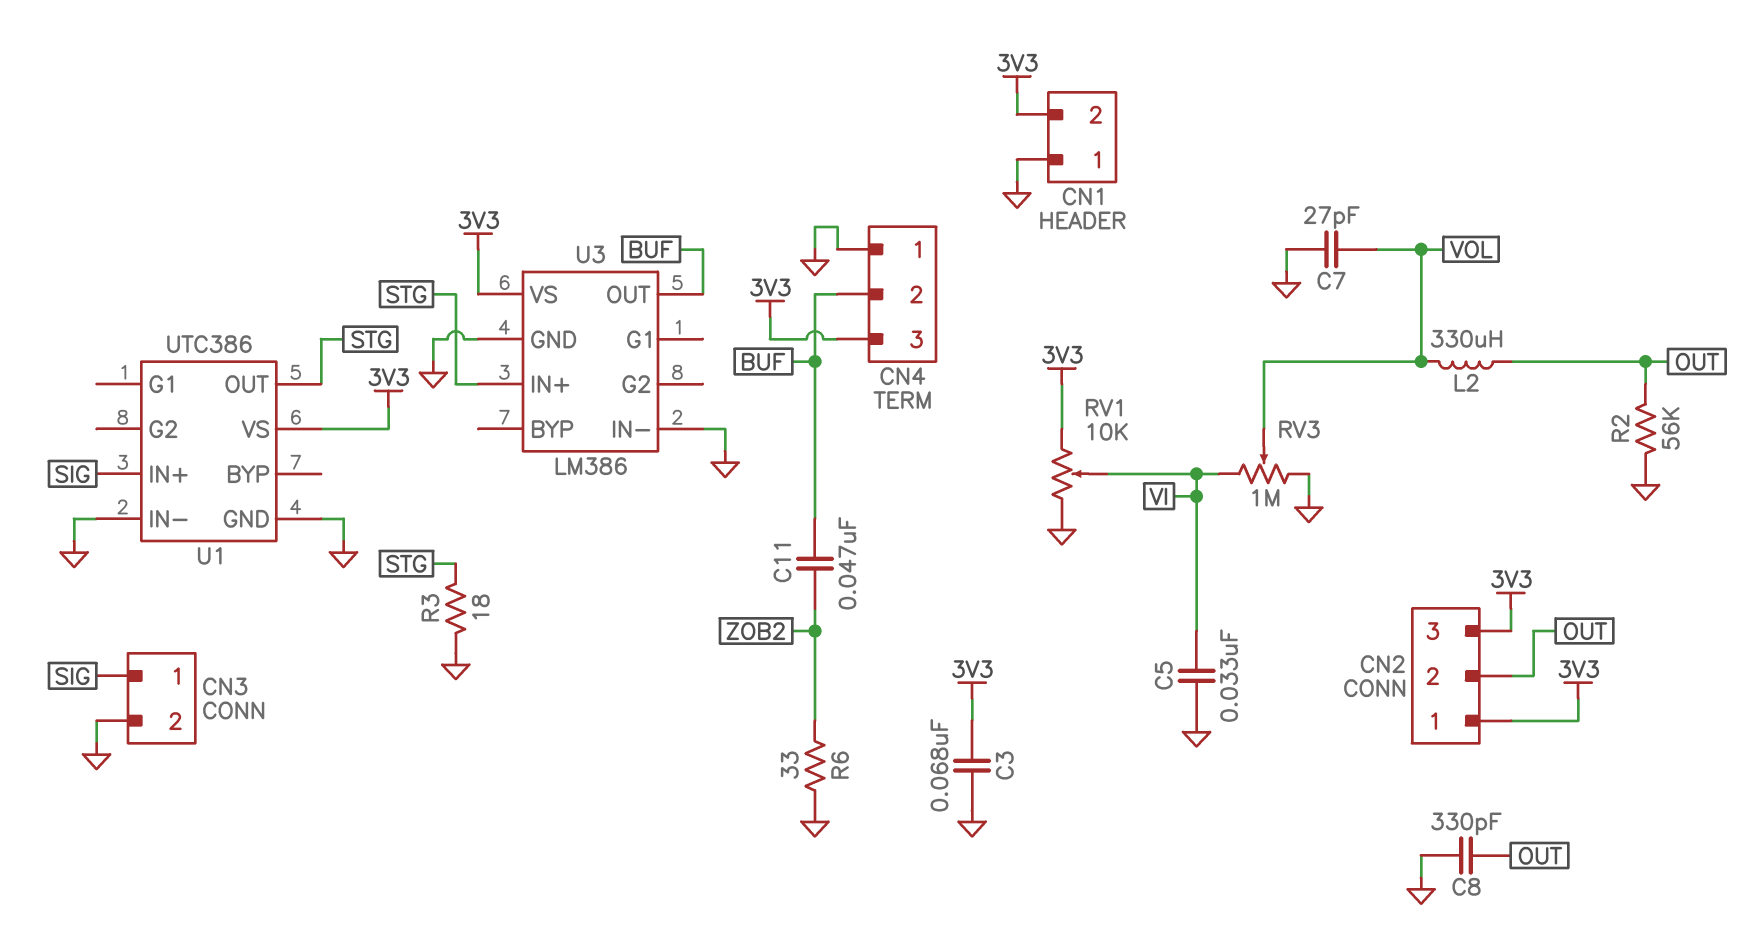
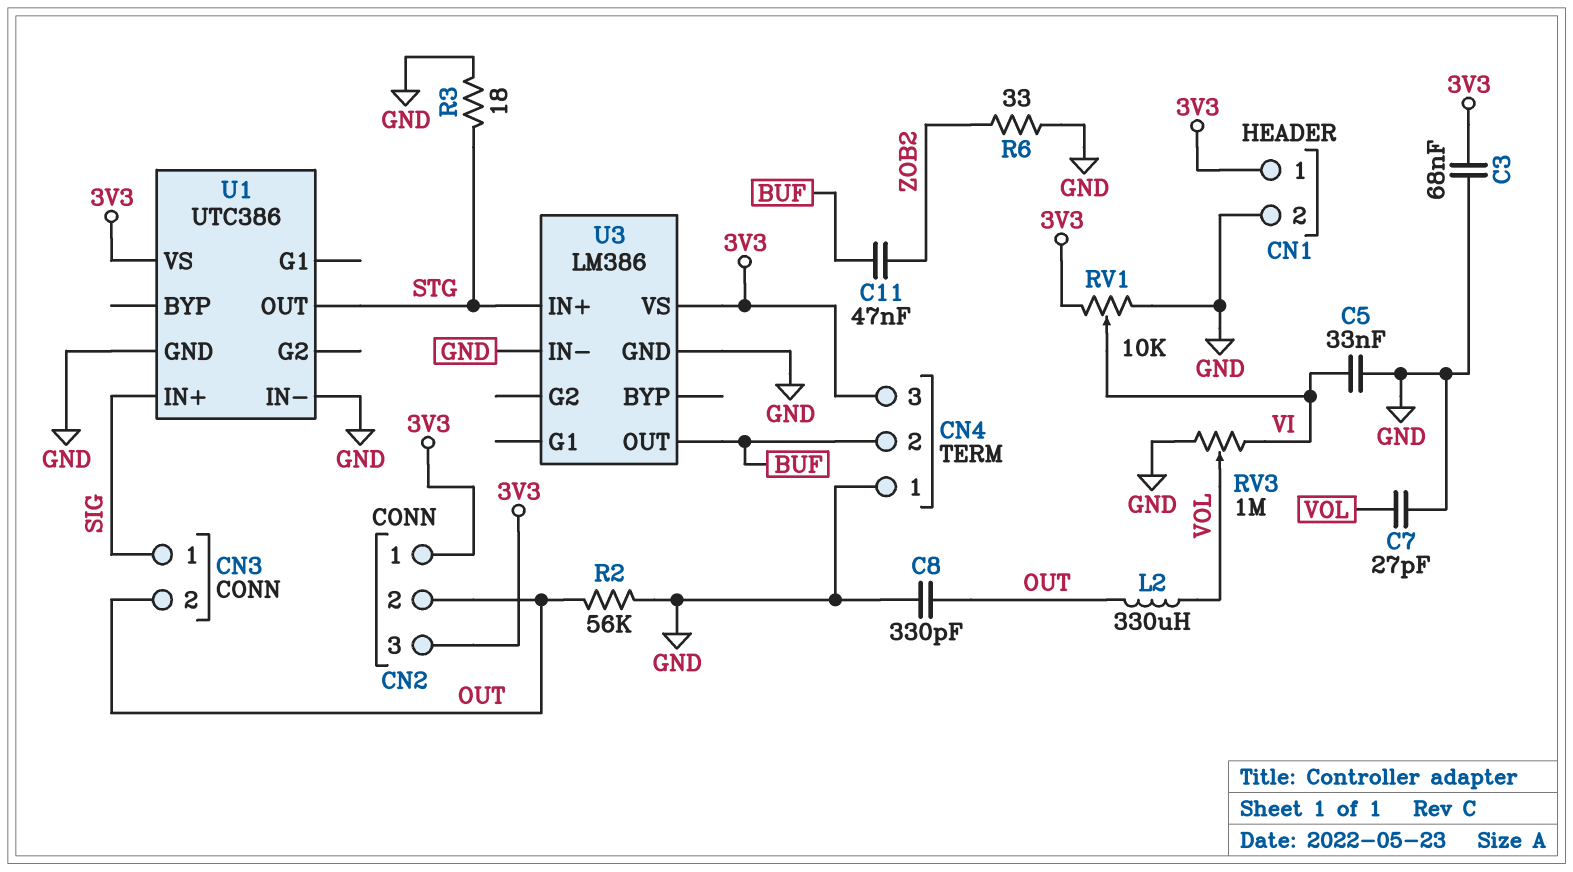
CN1 pin 1: GND -> 3V3
CN1 pin 2: 3V3 -> GND
CN3 pin 2: GND -> OUT

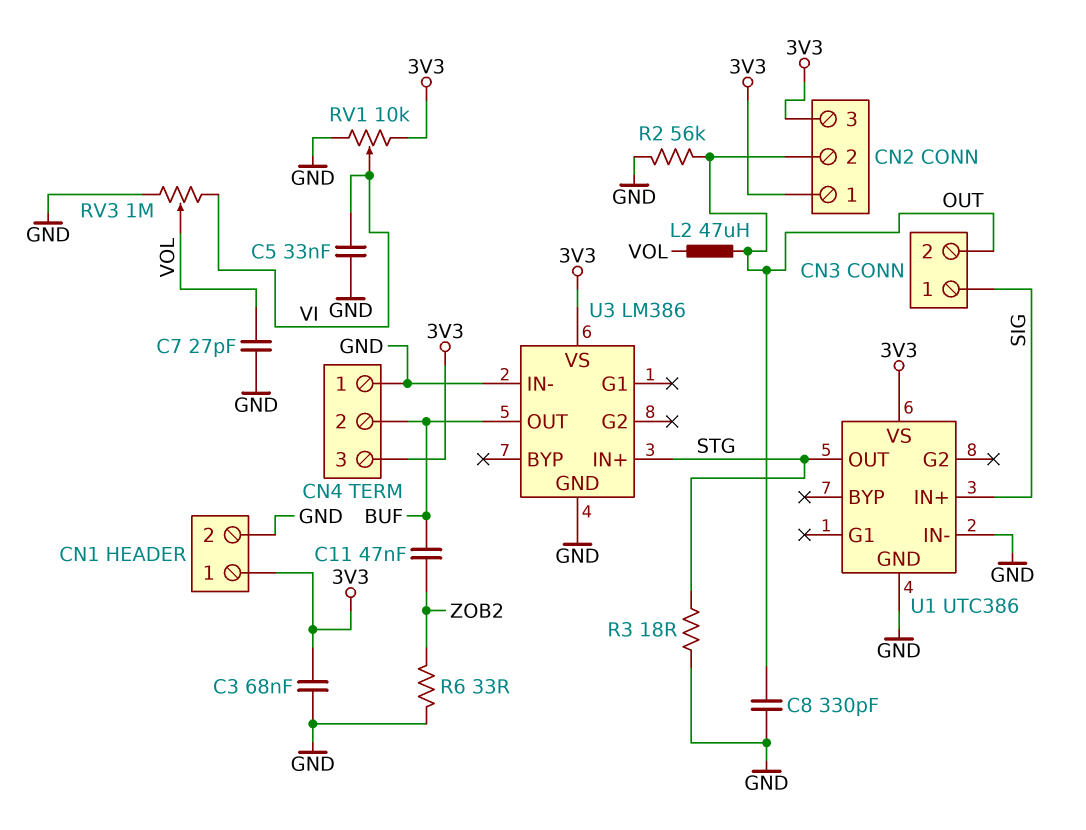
L2: 330uH (OUT, VOL) -> 47uH (OUT, VOL)

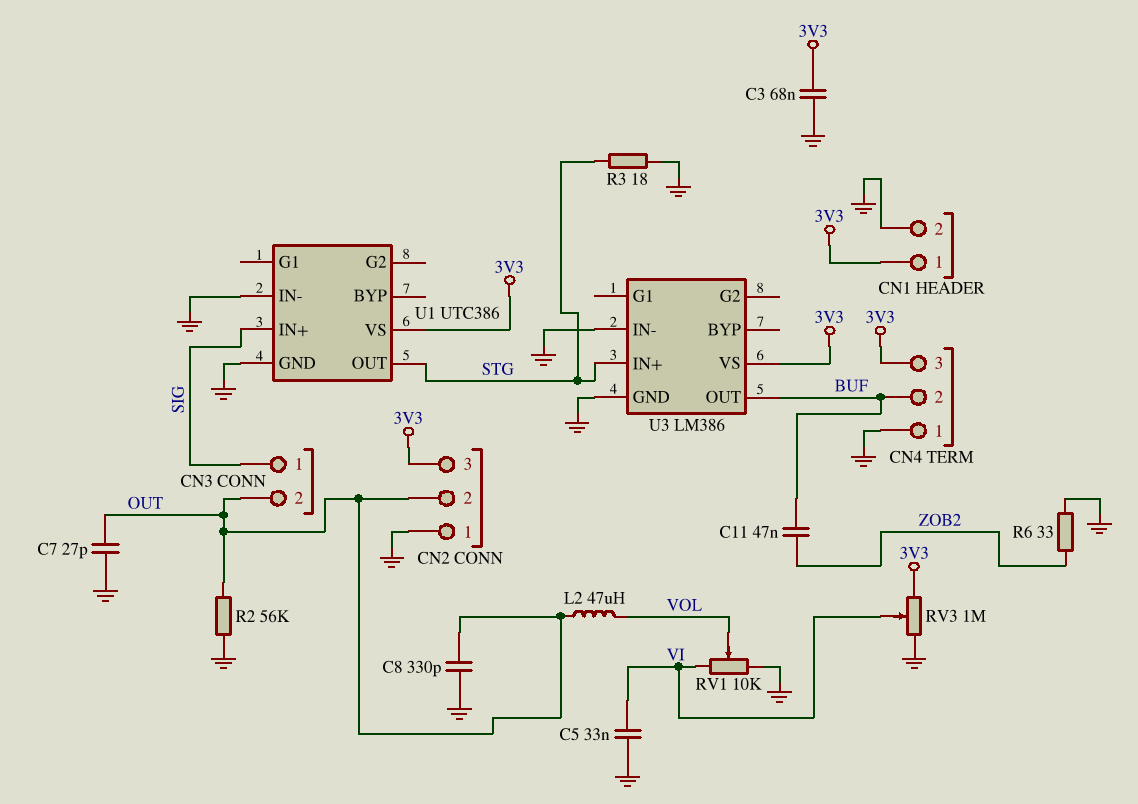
C7: 27pF (GND, VOL) -> 27pF (GND, OUT)
CN2 pin 1: 3V3 -> GND
RV1: 10k (3V3, GND, wiper VI) -> 10k (GND, VI, wiper VOL)
RV3: 1M (GND, VI, wiper VOL) -> 1M (3V3, GND, wiper VI)

